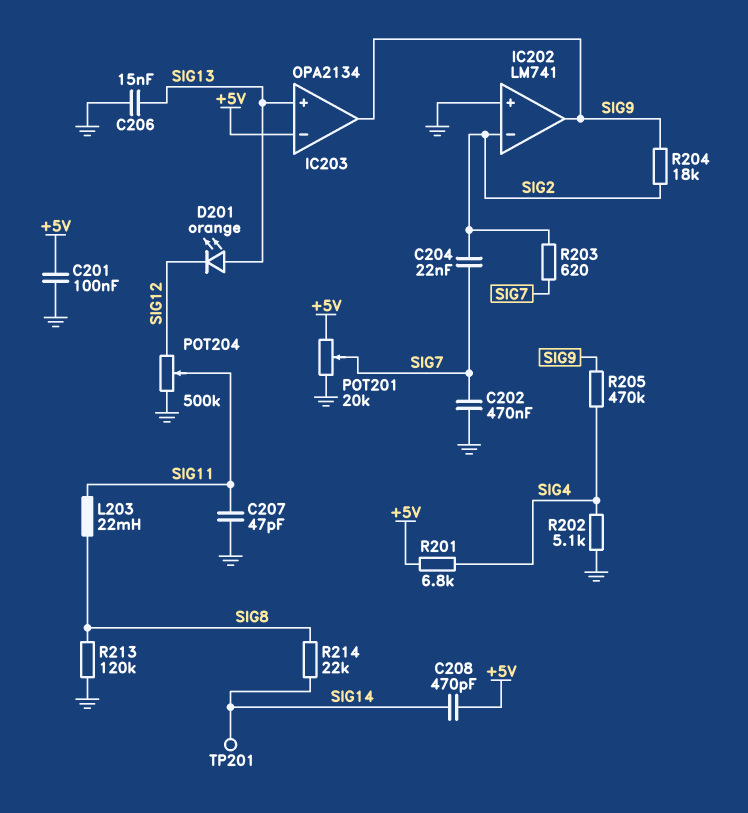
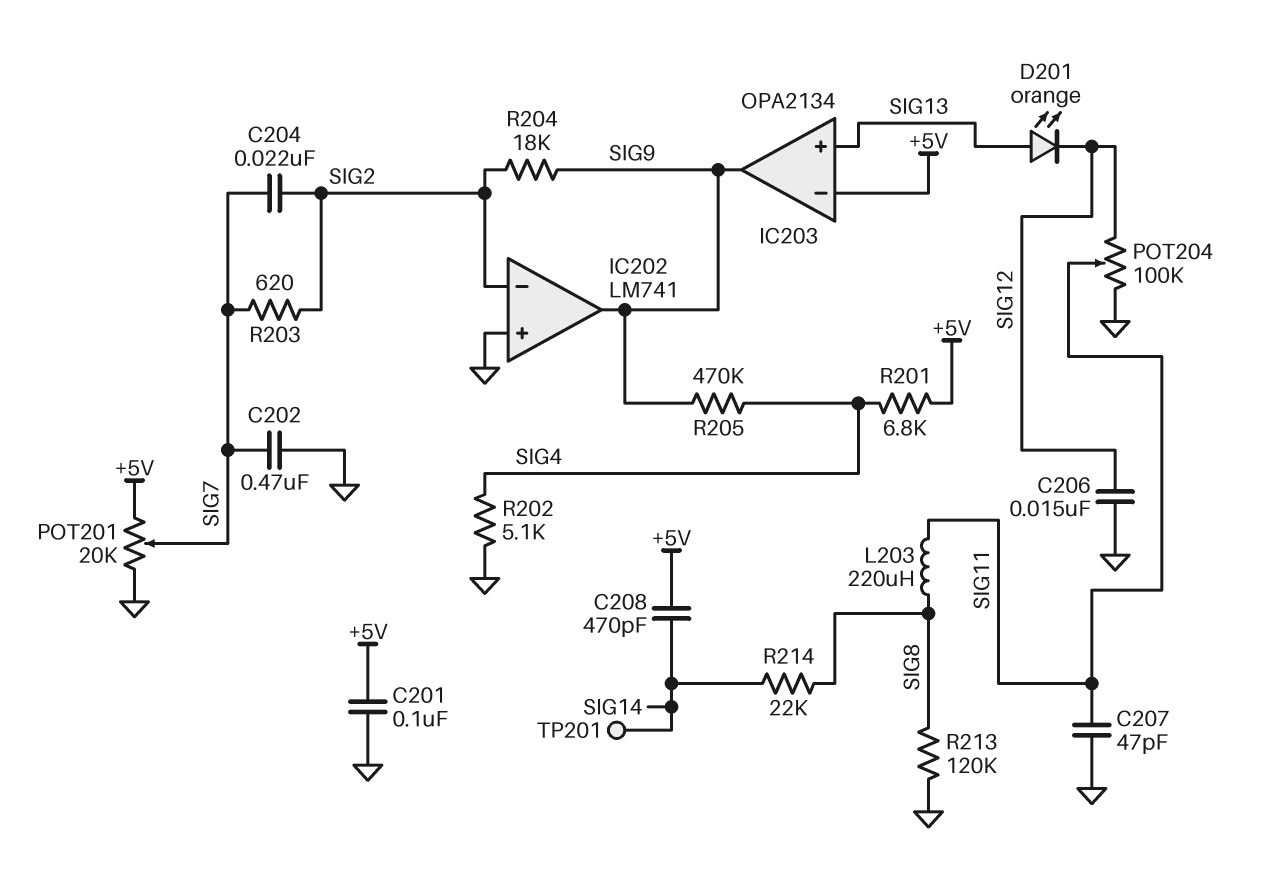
C206: 15nF (GND, SIG13) -> 15nF (GND, SIG12)
L203: 22mH (SIG8, SIG11) -> 220uH (SIG8, SIG11)
POT204: 500k (GND, SIG12, wiper SIG11) -> 100k (GND, SIG12, wiper SIG11)

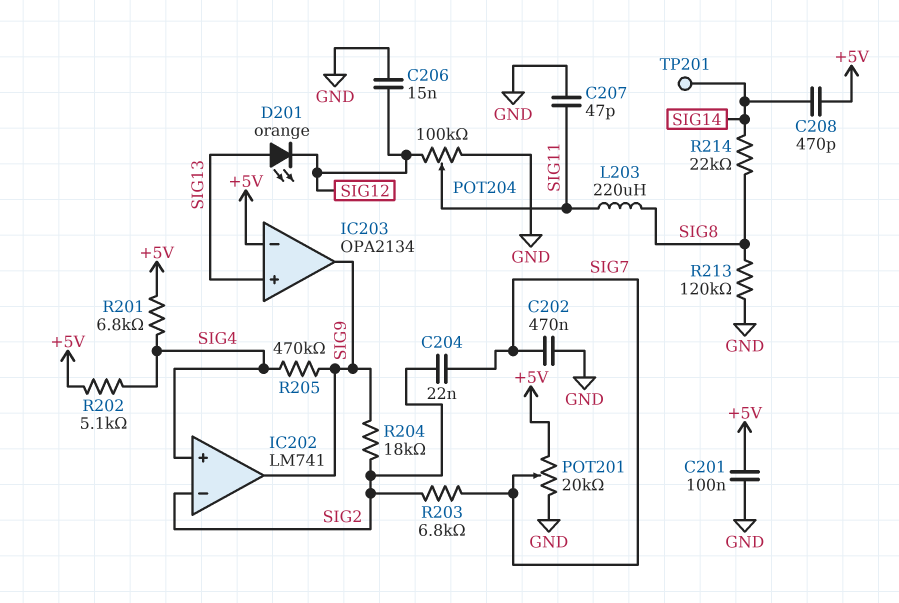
IC202 pin in+: GND -> SIG4
R202: 5.1k (GND, SIG4) -> 5.1k (+5V, SIG4)
R203: 620 (SIG2, SIG7) -> 6.8k (SIG2, SIG7)

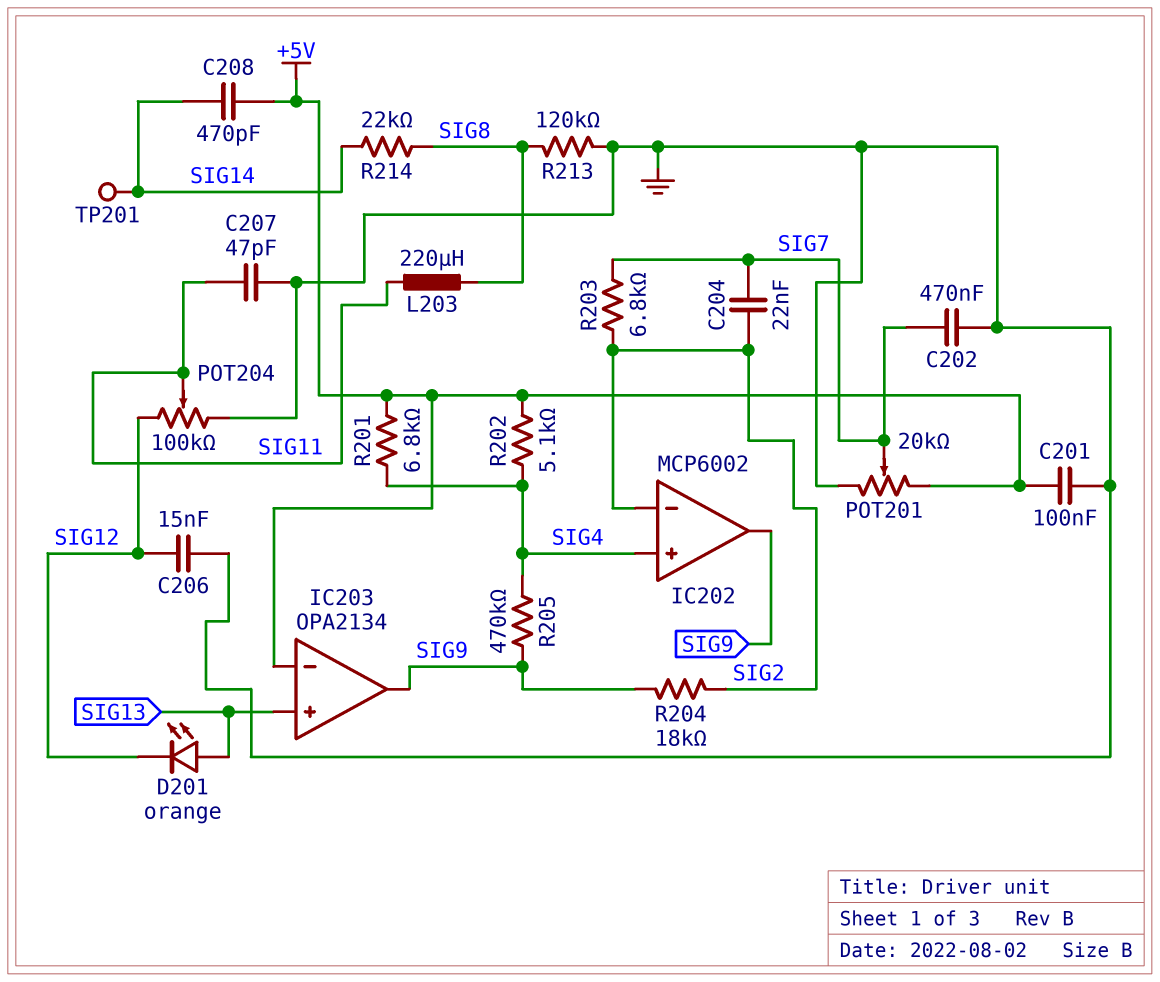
IC202: LM741 -> MCP6002

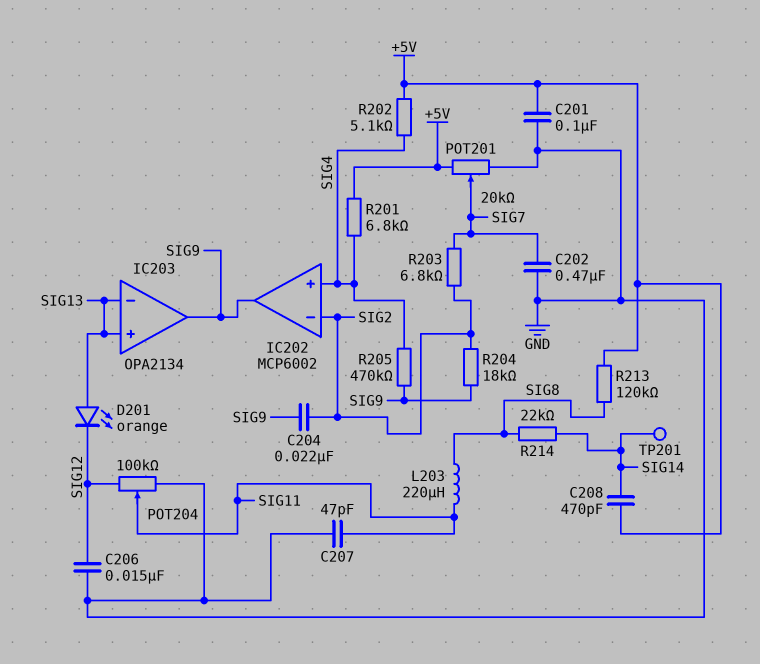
C204: 22nF (SIG2, SIG7) -> 22nF (SIG2, SIG9)
IC203 pin in-: +5V -> SIG13
R213: 120k (GND, SIG8) -> 120k (+5V, SIG8)

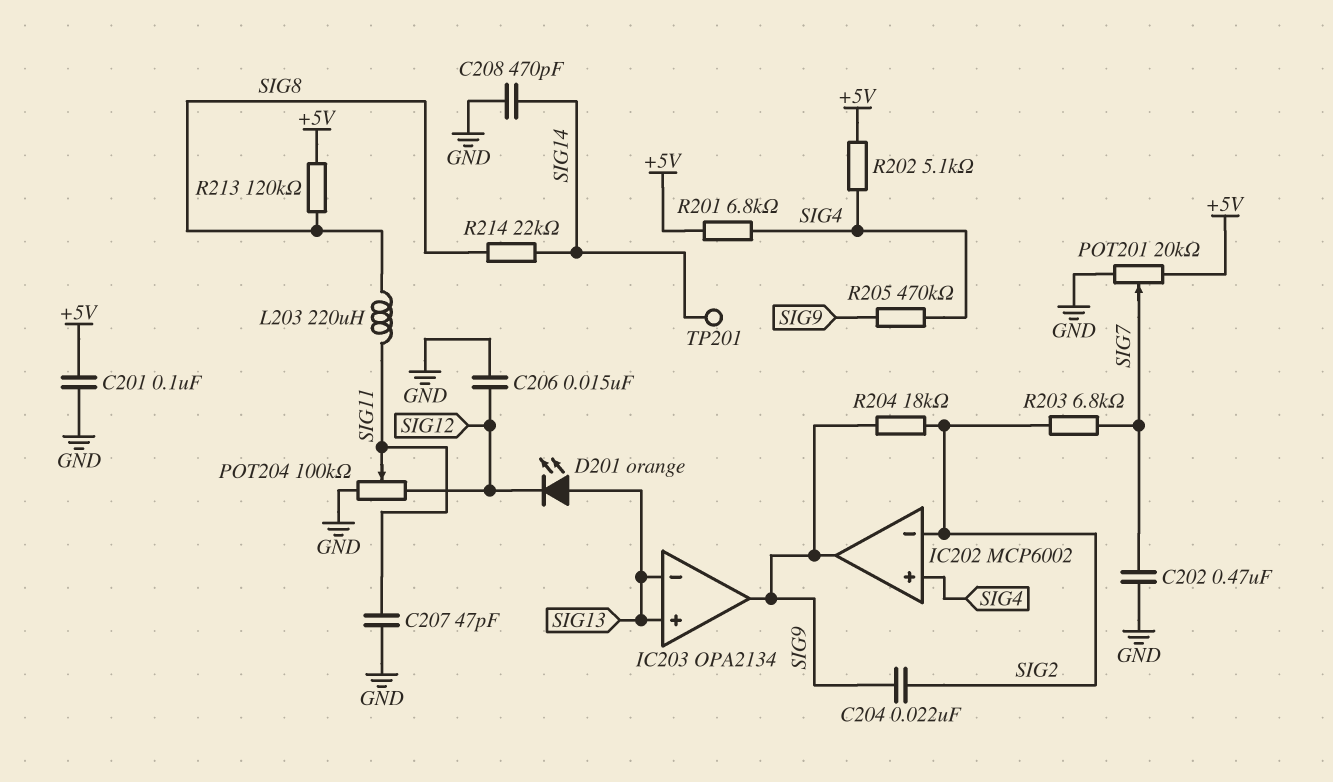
C208: 470pF (+5V, SIG14) -> 470pF (GND, SIG14)

